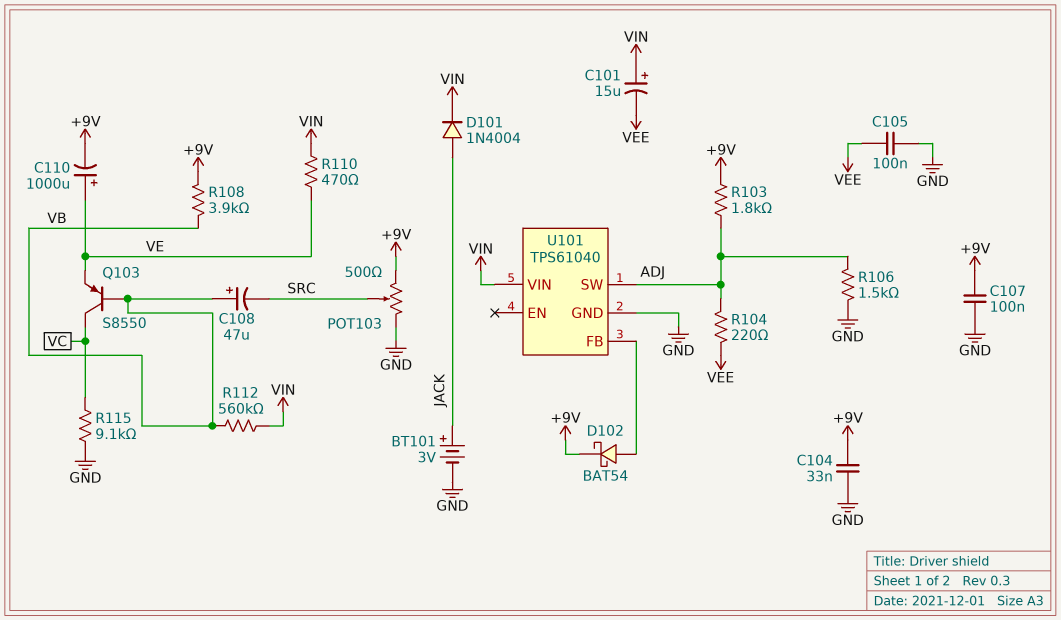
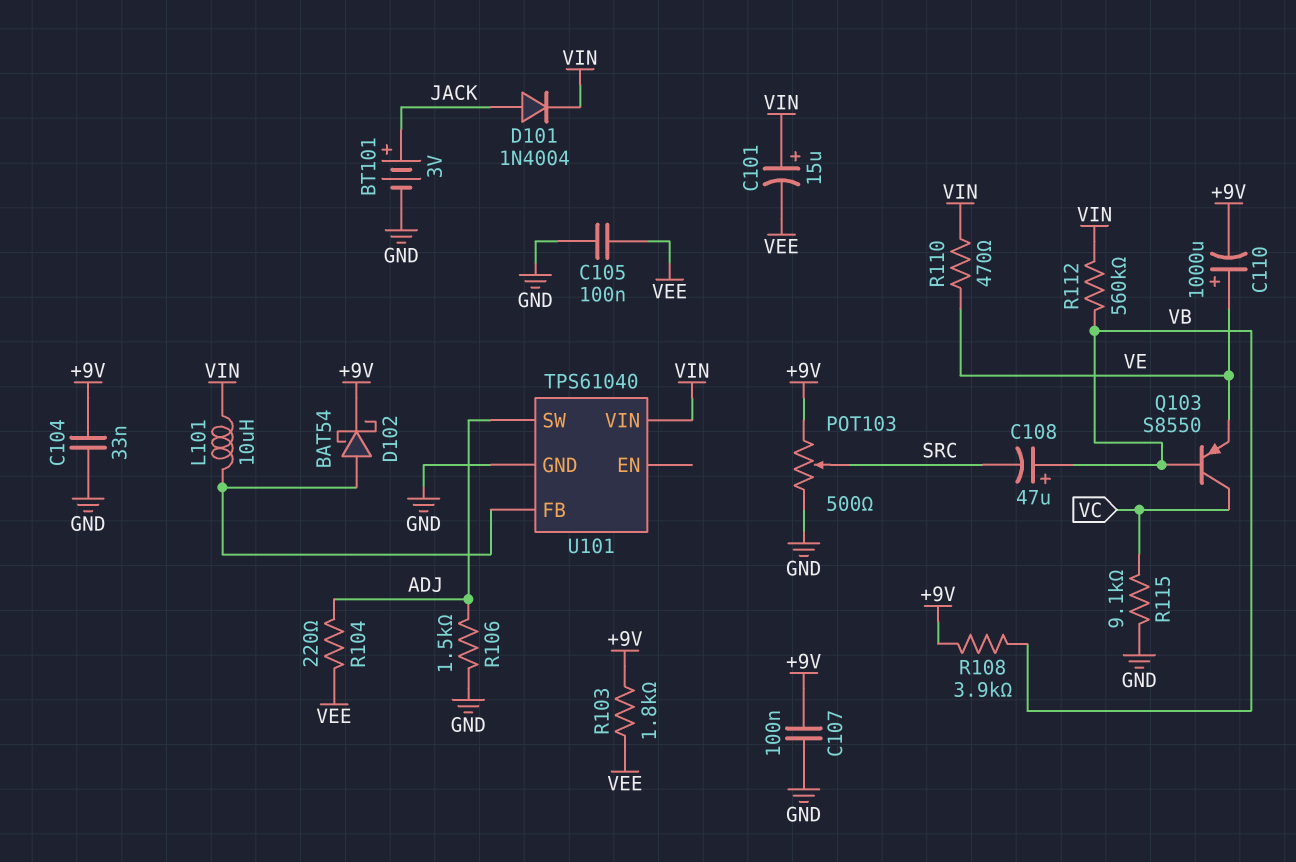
L101: none -> 10uH (U101/FB, VIN)
R103: 1.8k (+9V, ADJ) -> 1.8k (+9V, VEE)

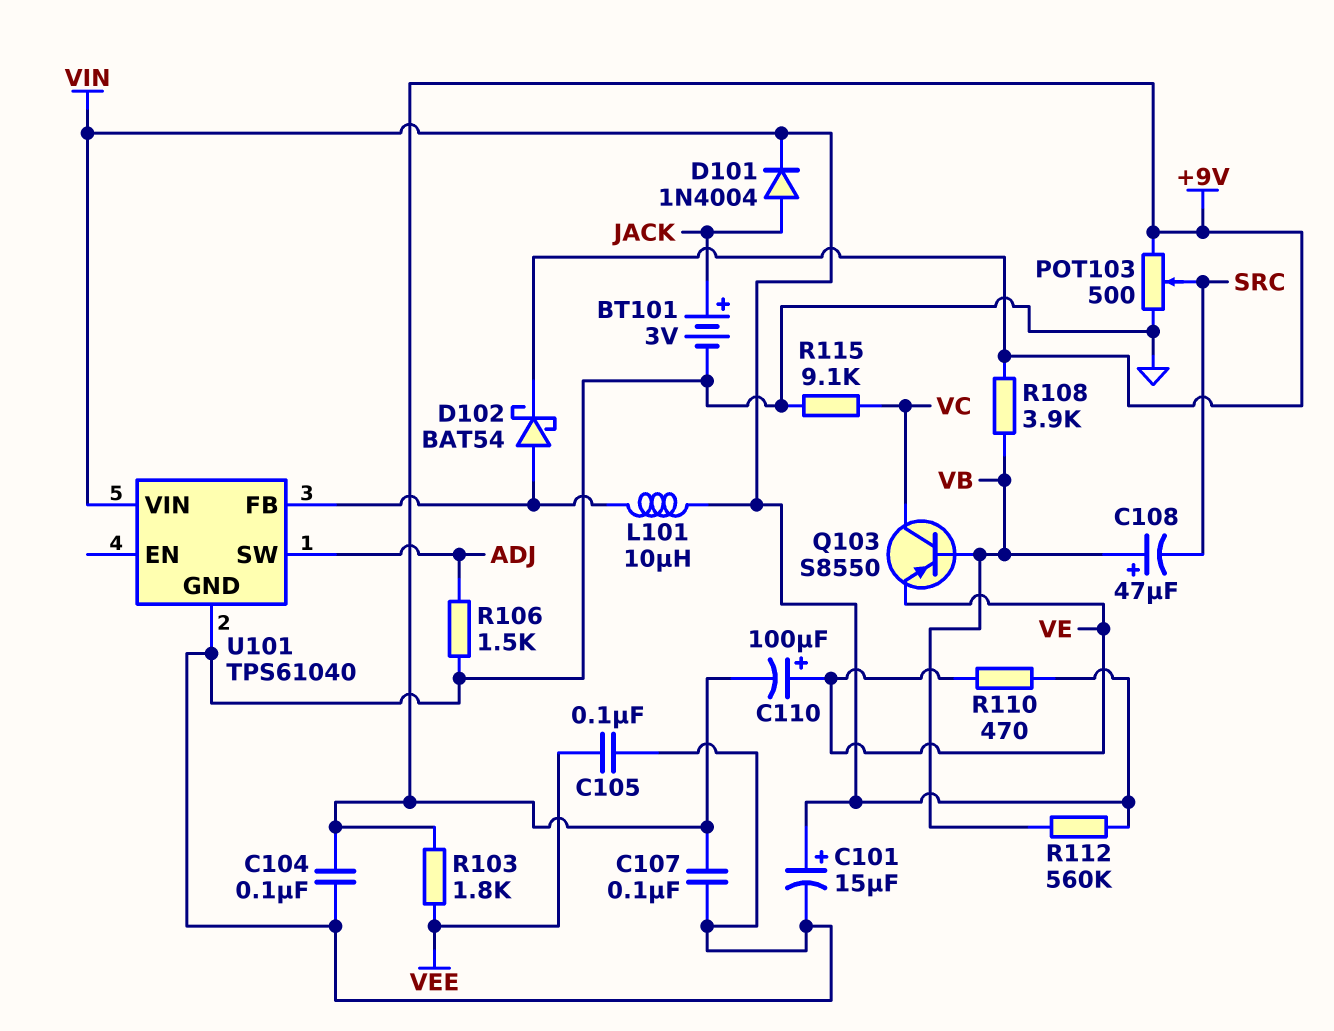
C101: 15uF (plus VIN, minus VEE) -> 15uF (plus VIN, minus GND)
C104: 33nF (+9V, GND) -> 100nF (+9V, GND)
C110: 1000uF (plus VE, minus +9V) -> 100uF (plus VE, minus +9V)
R104: 220 (ADJ, VEE) -> none

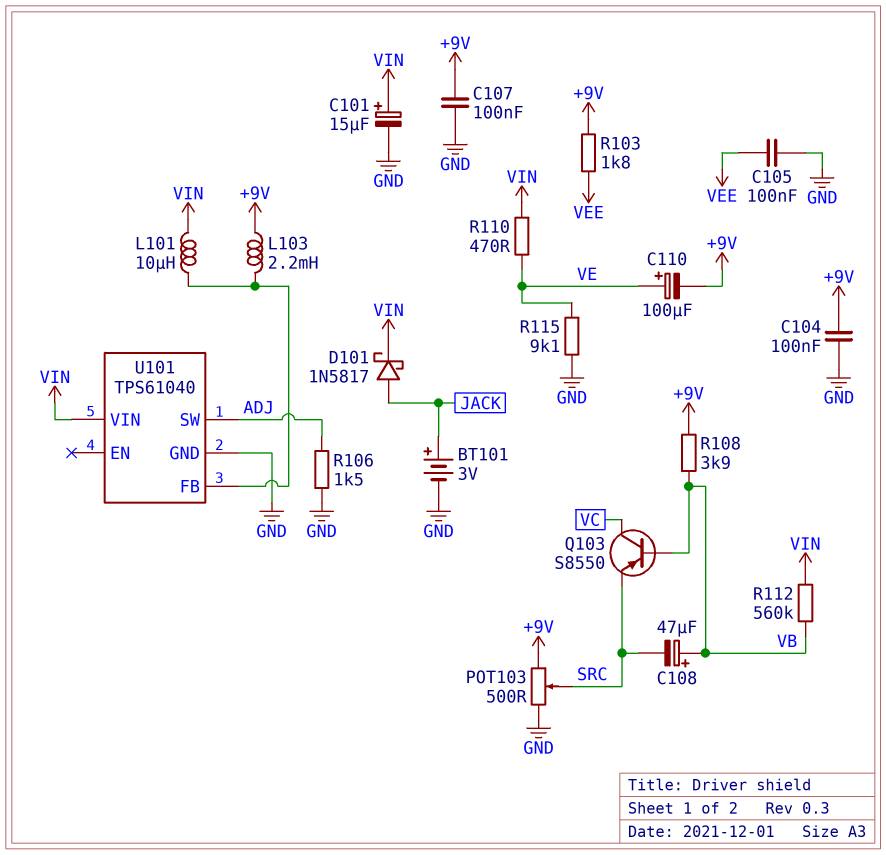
D101: diode 1N4004 (A JACK, K VIN) -> schottky 1N5817 (A JACK, K VIN)
D102: schottky BAT54 (A U101/FB, K +9V) -> none
L103: none -> 2.2mH (+9V, U101/FB)
Q103: PNP S8550 (B VB, C VC, E VE) -> PNP S8550 (B VB, C VC, E SRC)
R115: 9.1k (GND, VC) -> 9.1k (GND, VE)

